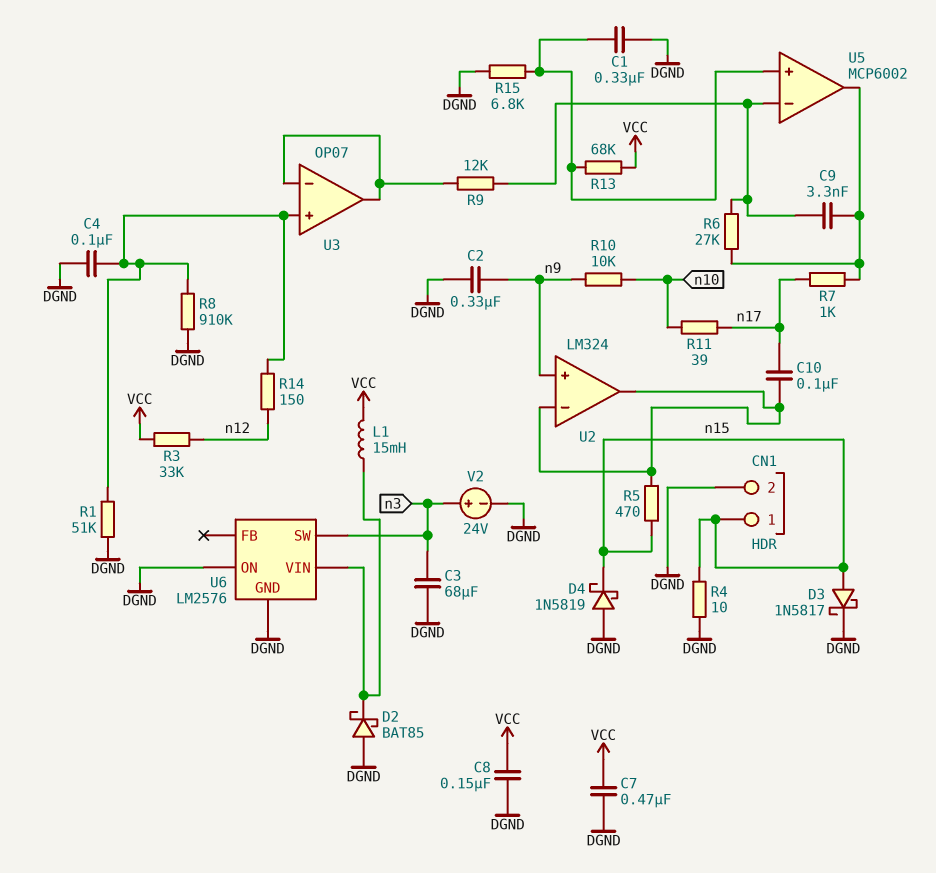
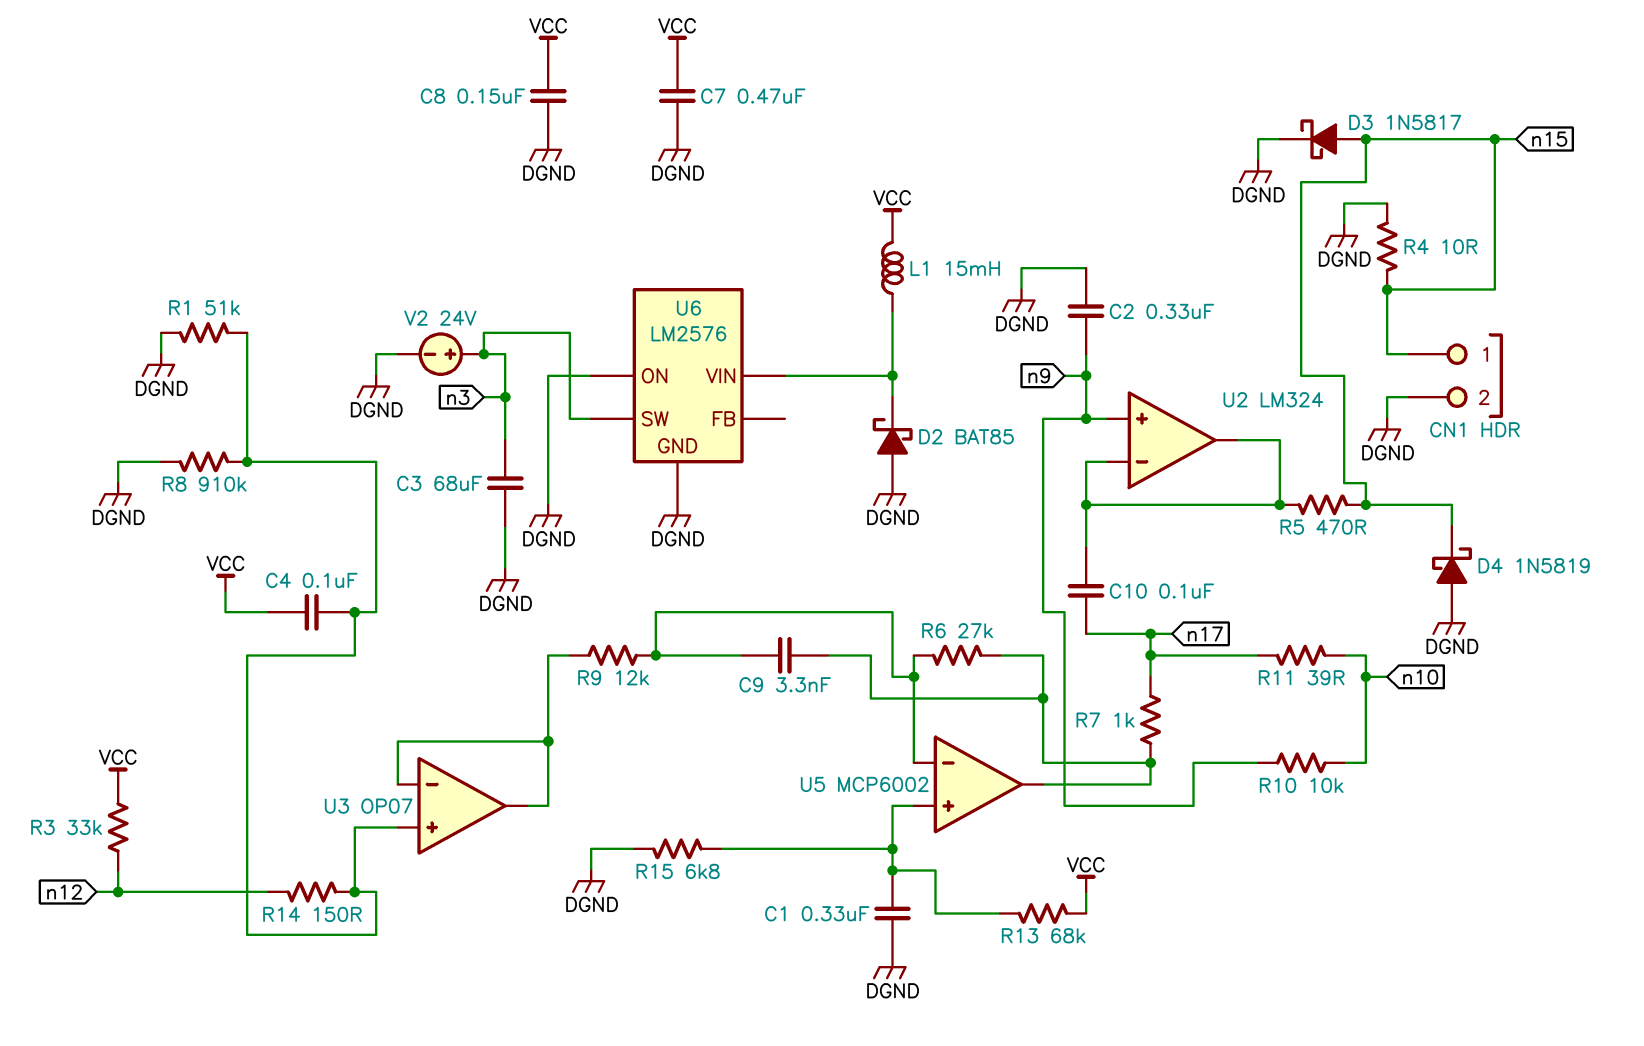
C4: 100nF (DGND, U3/in+) -> 100nF (U3/in+, VCC)

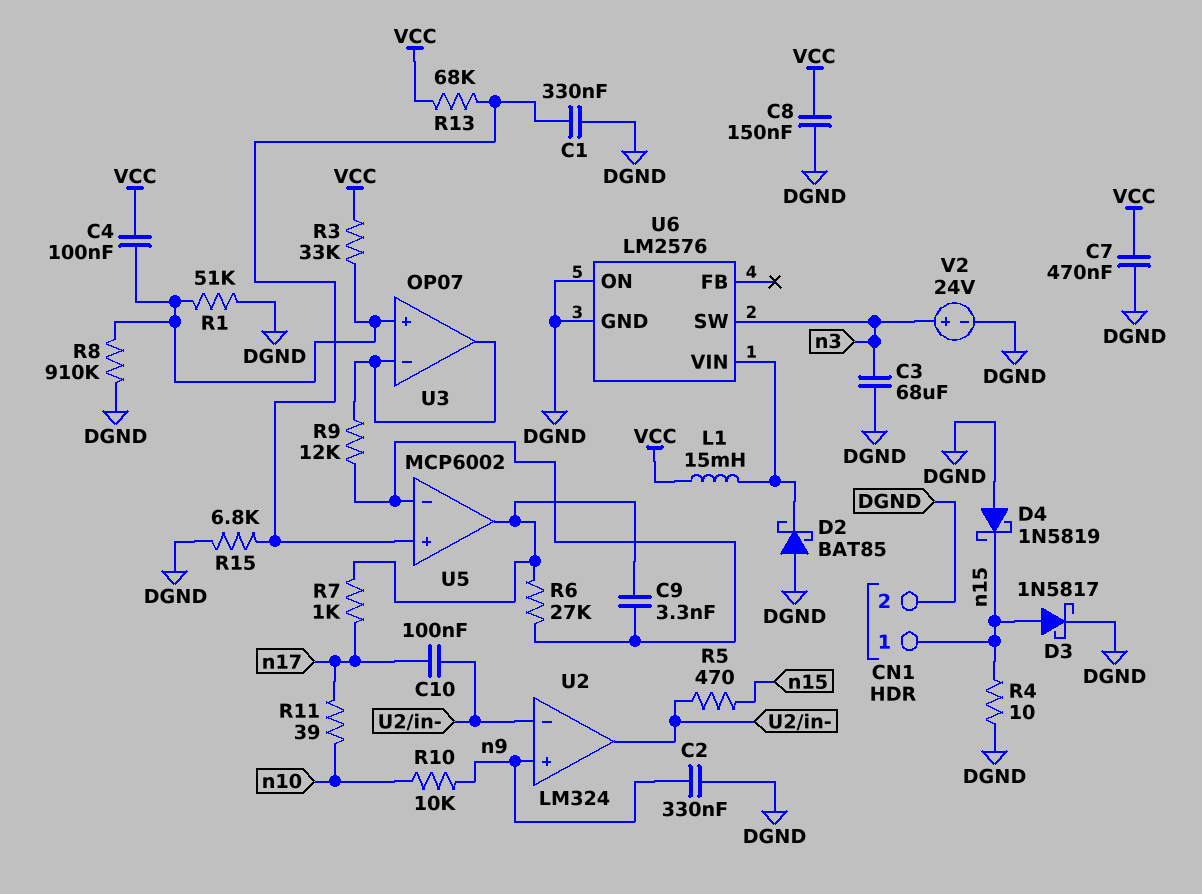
R3: 33k (VCC, n12) -> 33k (U3/in+, VCC)
R14: 150 (U3/in+, n12) -> none

